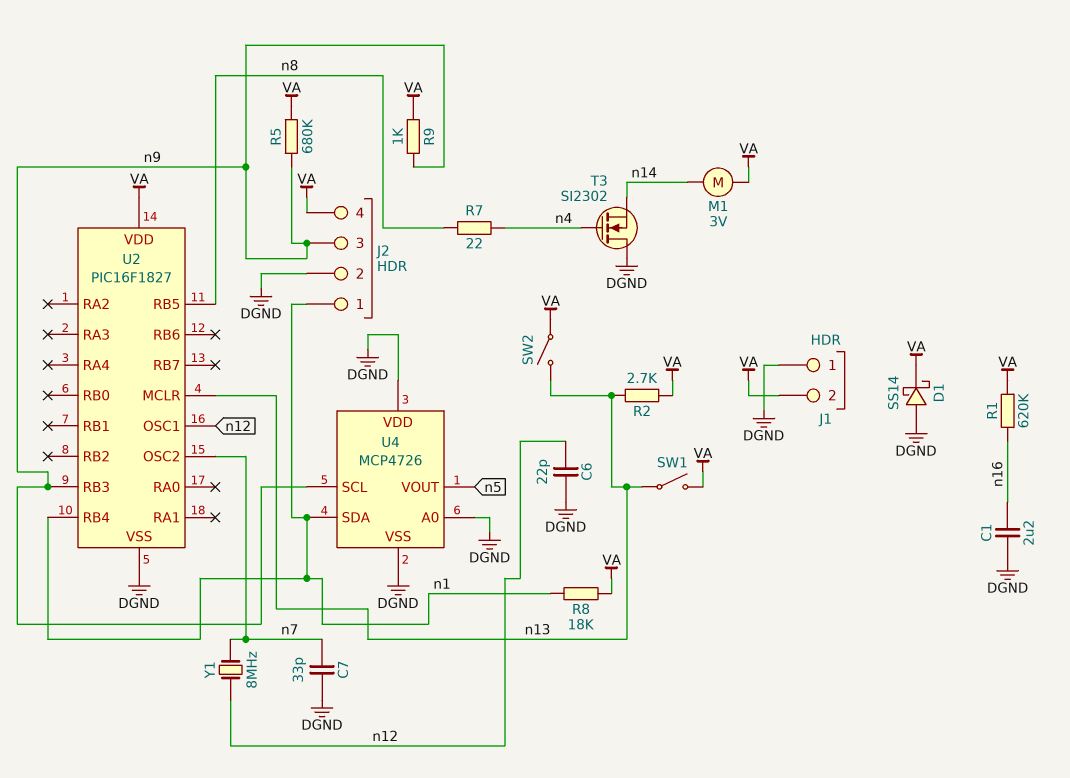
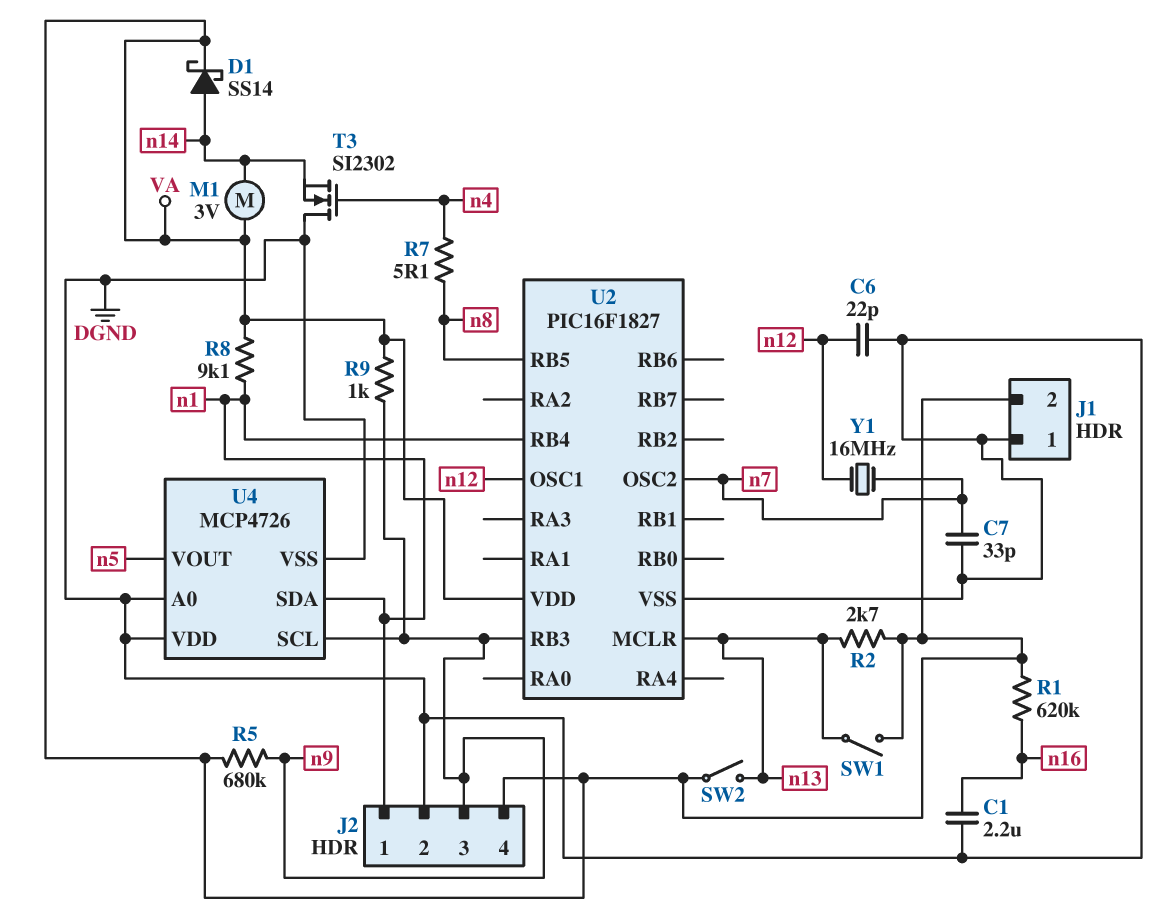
D1: schottky SS14 (A DGND, K VA) -> schottky SS14 (A n14, K VA)
R7: 22 (n4, n8) -> 5.1 (n4, n8)
R8: 18k (VA, n1) -> 9.1k (VA, n1)
Y1: 8MHz (n7, n12) -> 16MHz (n7, n12)

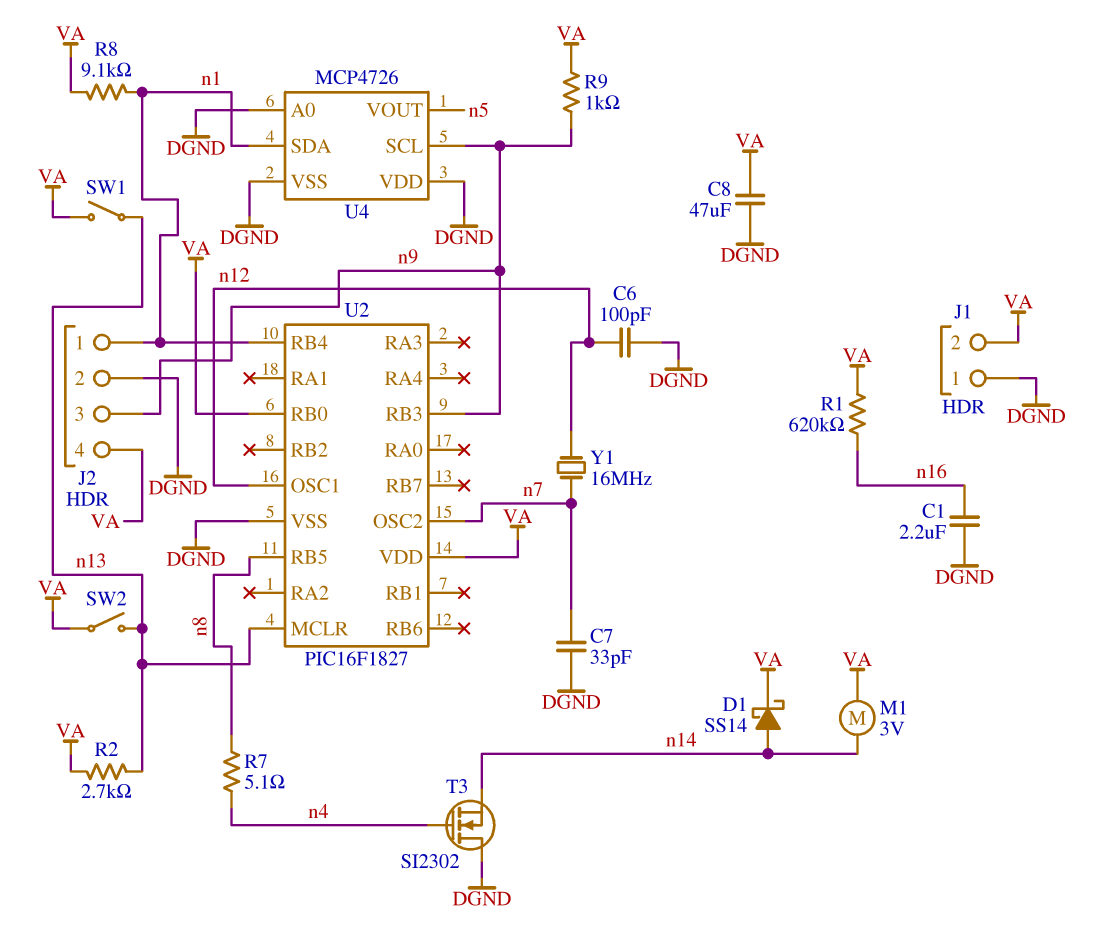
C6: 22pF (DGND, n12) -> 100pF (DGND, n12)
C8: none -> 47uF (DGND, VA)
R5: 680k (VA, n9) -> none
U2 pin RB0: none -> VA

